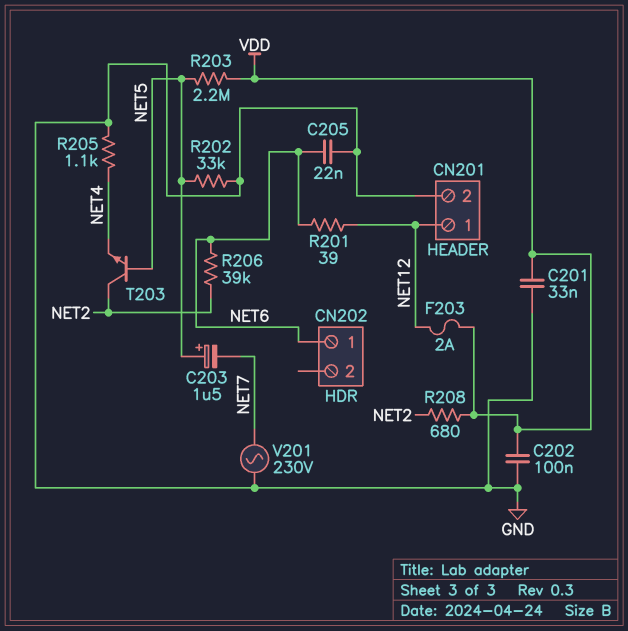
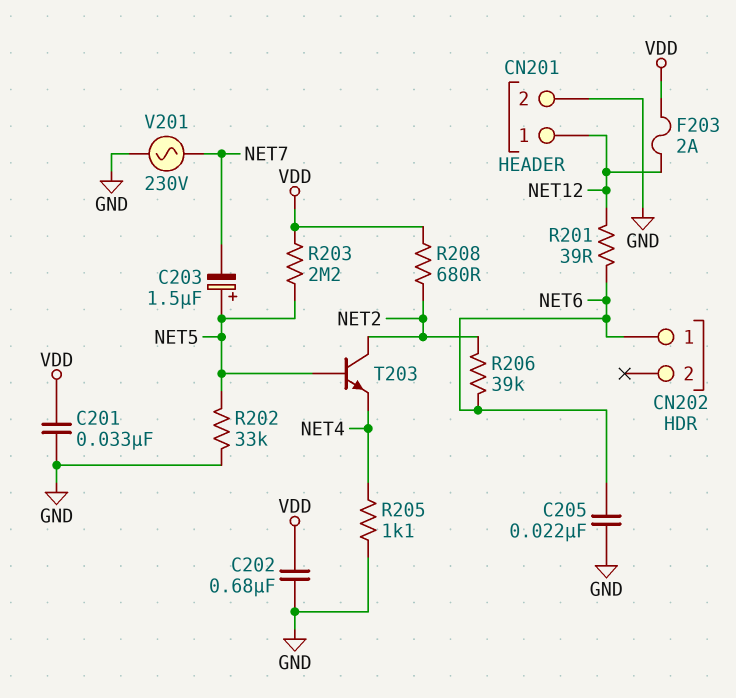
C202: 100nF (GND, VDD) -> 680nF (GND, VDD)

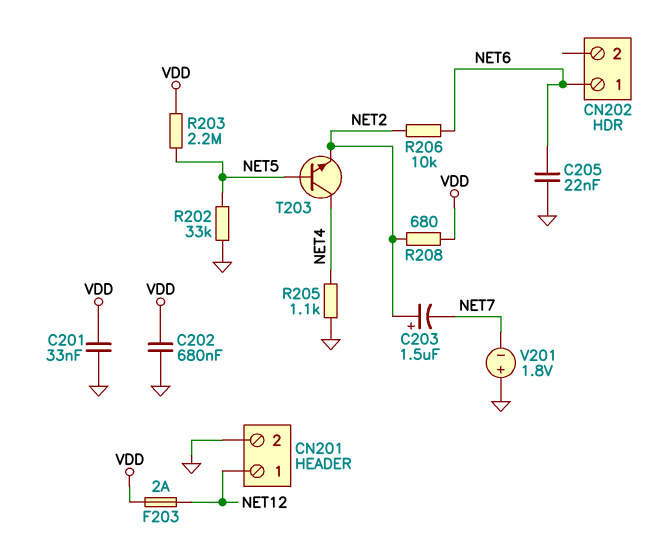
C203: 1.5uF (plus NET5, minus NET7) -> 1.5uF (plus NET2, minus NET7)
R201: 39 (NET6, NET12) -> none
R206: 39k (NET2, NET6) -> 10k (NET2, NET6)
T203: NPN (B NET5, C NET2, E NET4) -> NPN (B NET5, C NET4, E NET2)
V201: AC 230V (GND, NET7) -> 1.8V (plus GND, minus NET7)

